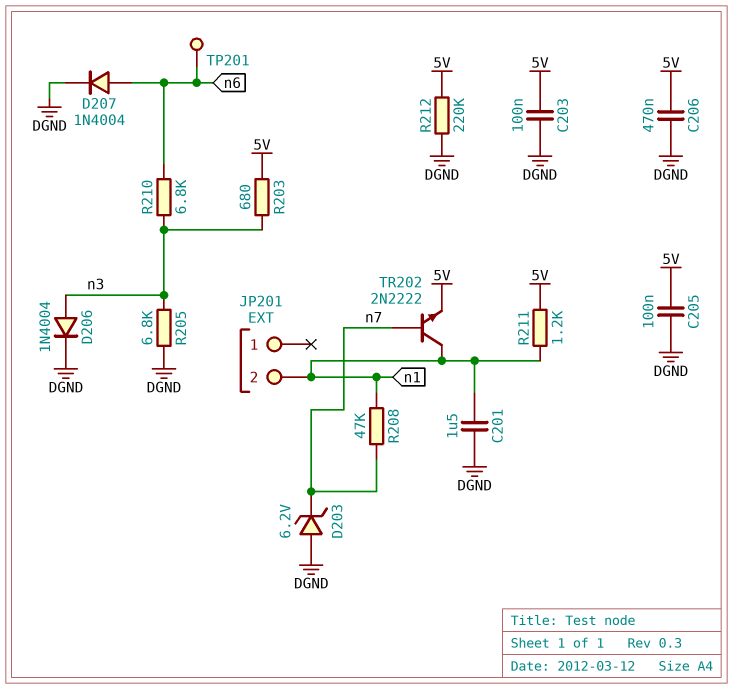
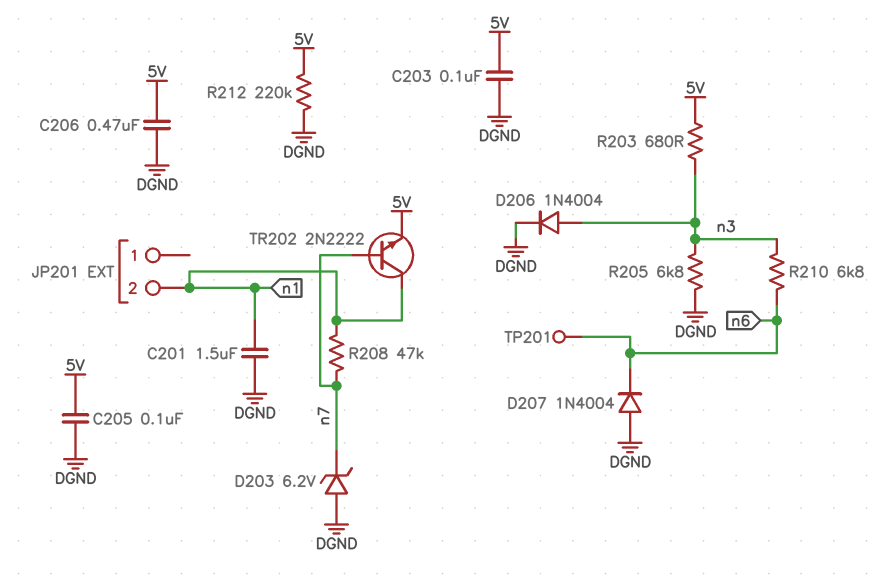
D207: diode 1N4004 (A n6, K DGND) -> diode 1N4004 (A DGND, K n6)
R211: 1.2k (5V, n1) -> none

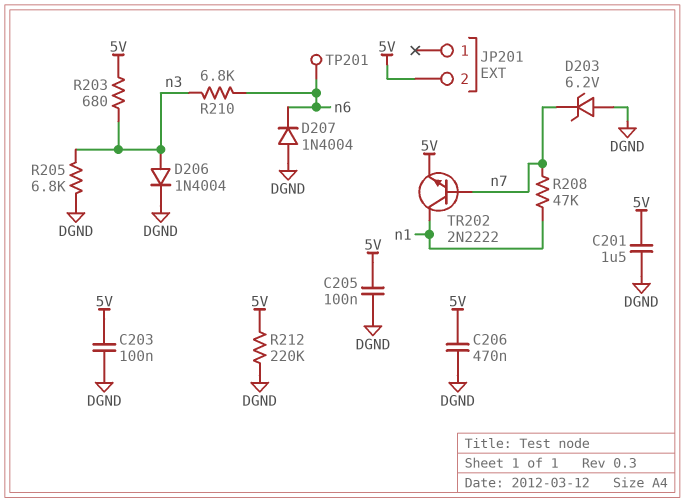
C201: 1.5uF (DGND, n1) -> 1.5uF (5V, DGND)
JP201 pin 2: n1 -> 5V

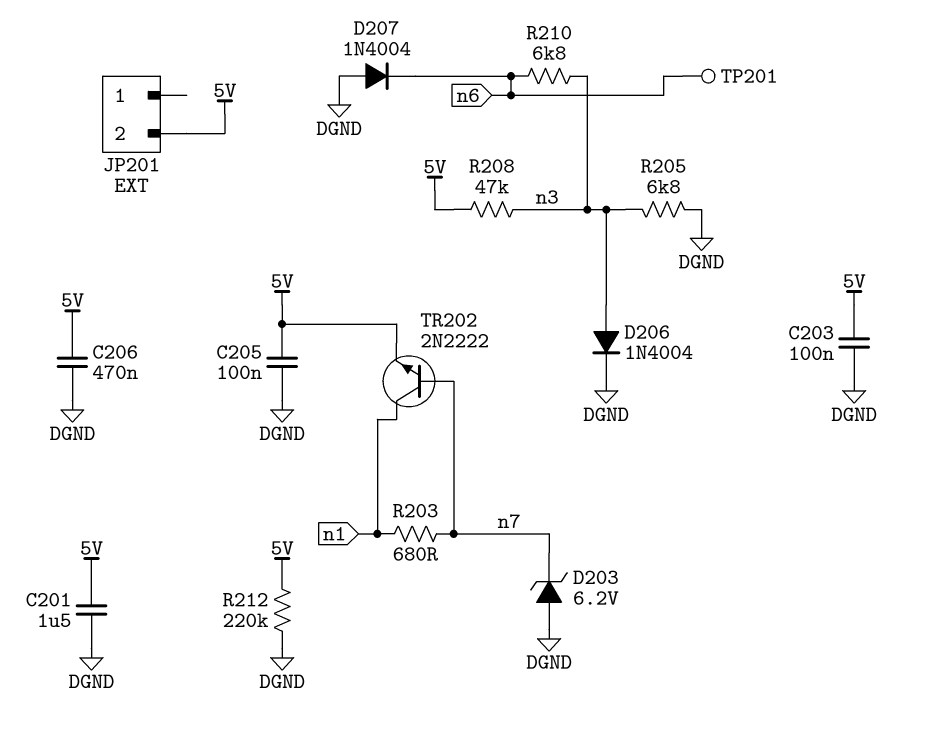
R203: 680 (5V, n3) -> 680 (n1, n7)
R208: 47k (n1, n7) -> 47k (5V, n3)

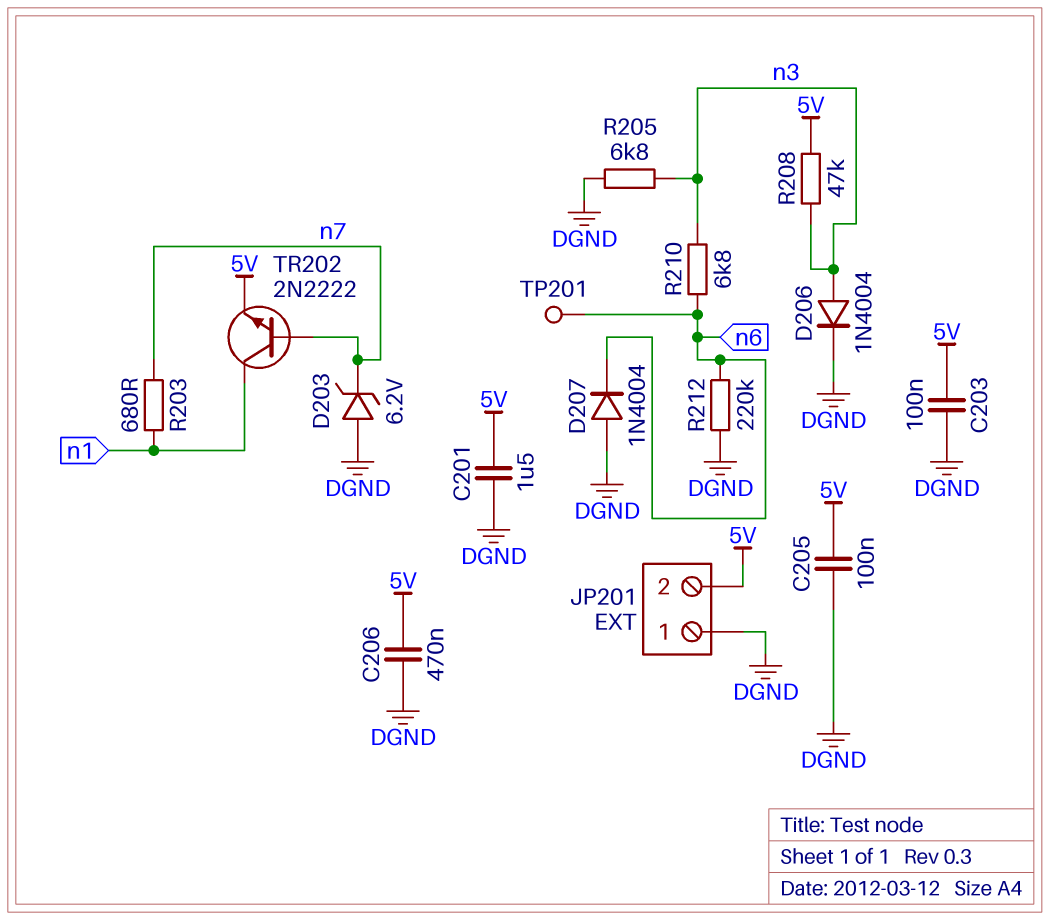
JP201 pin 1: none -> DGND
R212: 220k (5V, DGND) -> 220k (DGND, n6)

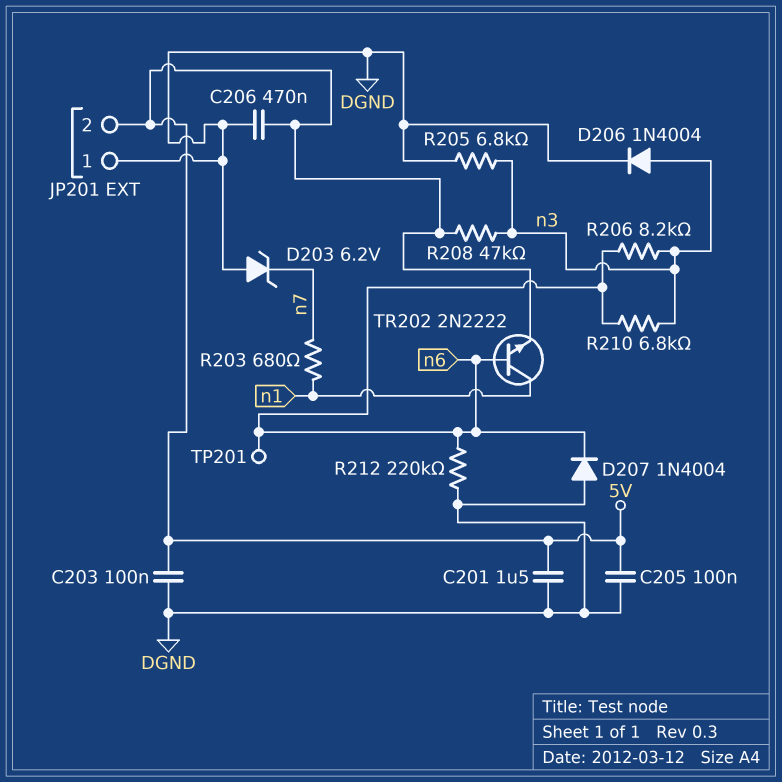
R206: none -> 8.2k (n3, n6)
TR202: NPN 2N2222 (B n7, C n1, E 5V) -> NPN 2N2222 (B n6, C n1, E 5V)

